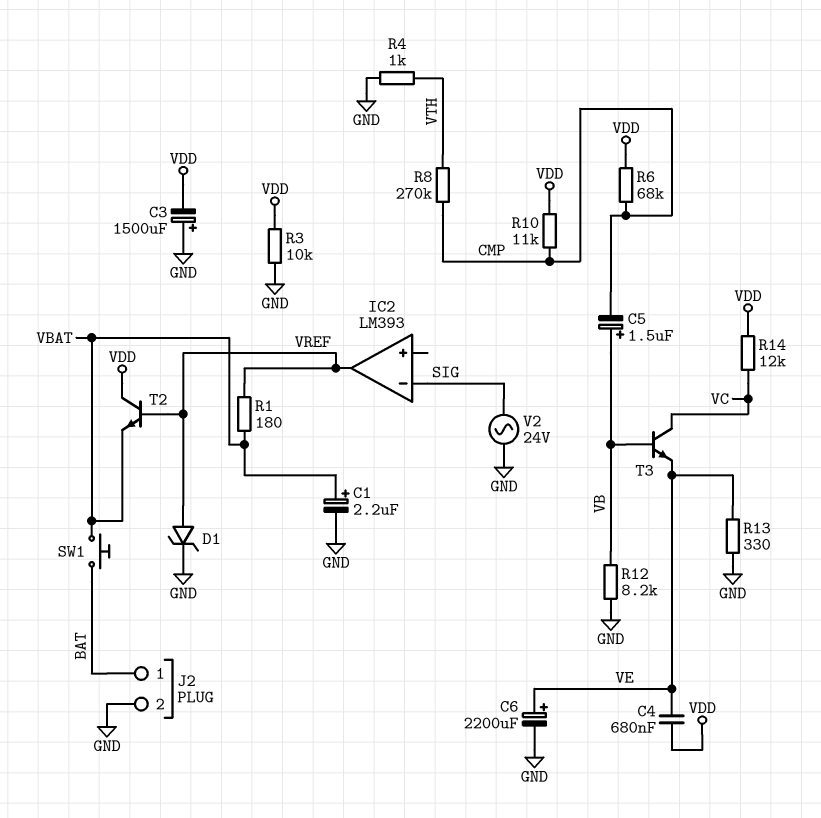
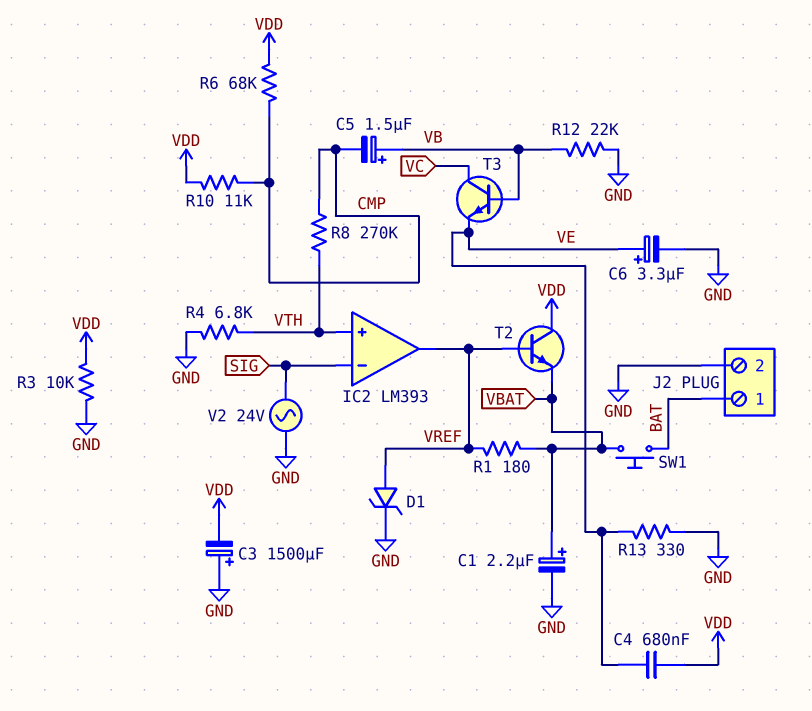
C6: 2200uF (plus VE, minus GND) -> 3.3uF (plus VE, minus GND)
IC2 pin in+: none -> VTH
R4: 1k (GND, VTH) -> 6.8k (GND, VTH)
R12: 8.2k (GND, VB) -> 22k (GND, VB)
R14: 12k (VC, VDD) -> none

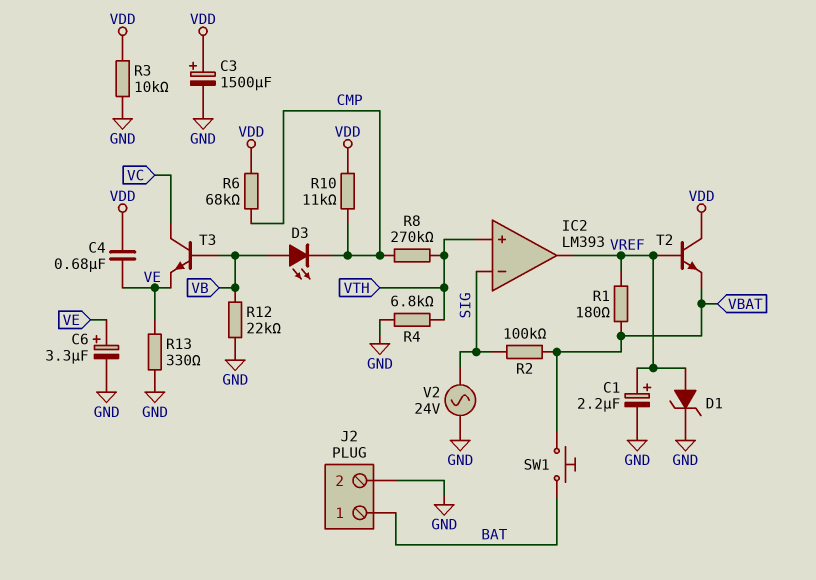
C1: 2.2uF (plus VBAT, minus GND) -> 2.2uF (plus VREF, minus GND)
C3: 1500uF (plus GND, minus VDD) -> 1500uF (plus VDD, minus GND)
C5: 1.5uF (plus VB, minus CMP) -> none
D3: none -> LED (A VB, K CMP)
R2: none -> 100k (SIG, VBAT)

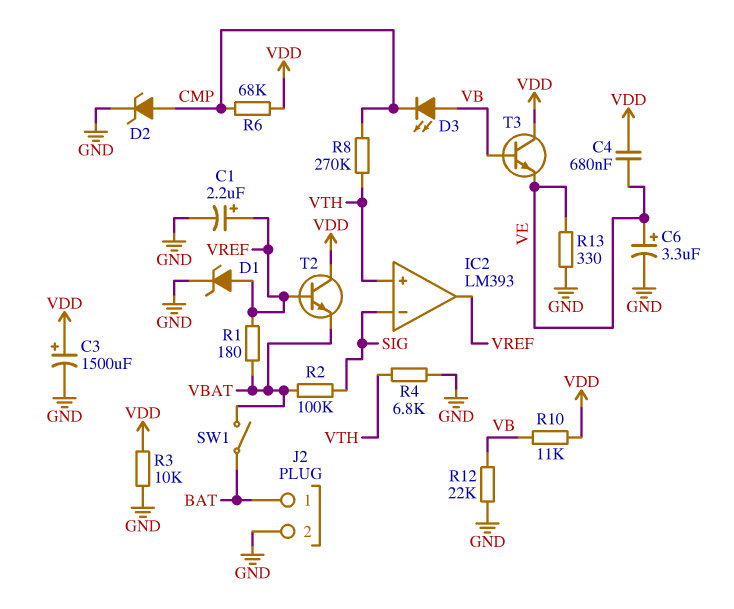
D2: none -> zener (A CMP, K GND)
R10: 11k (CMP, VDD) -> 11k (VB, VDD)
SW1: button (BAT, VBAT) -> switch (BAT, VBAT)
T3: NPN (B VB, C VC, E VE) -> NPN (B VB, C VDD, E VE)
V2: AC 24V (GND, SIG) -> none

